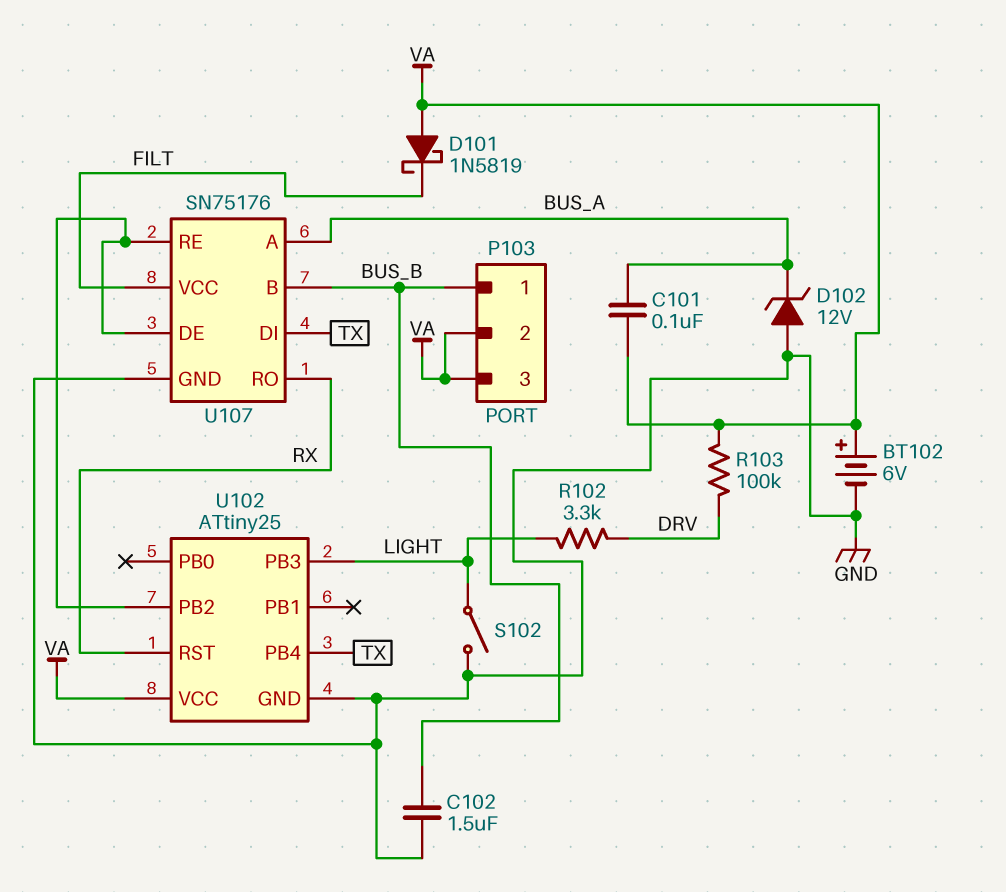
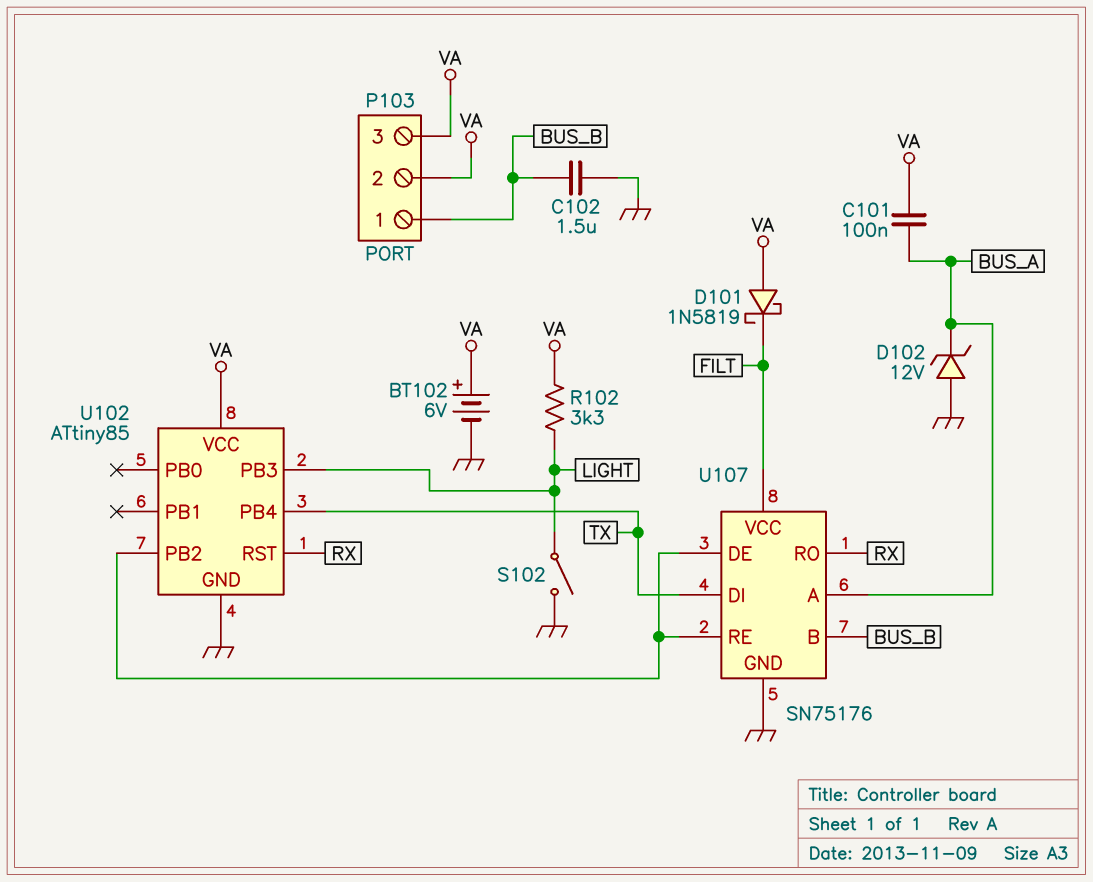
R102: 3.3k (DRV, LIGHT) -> 3.3k (LIGHT, VA)
R103: 100k (DRV, VA) -> none
U102: ATtiny25 -> ATtiny85

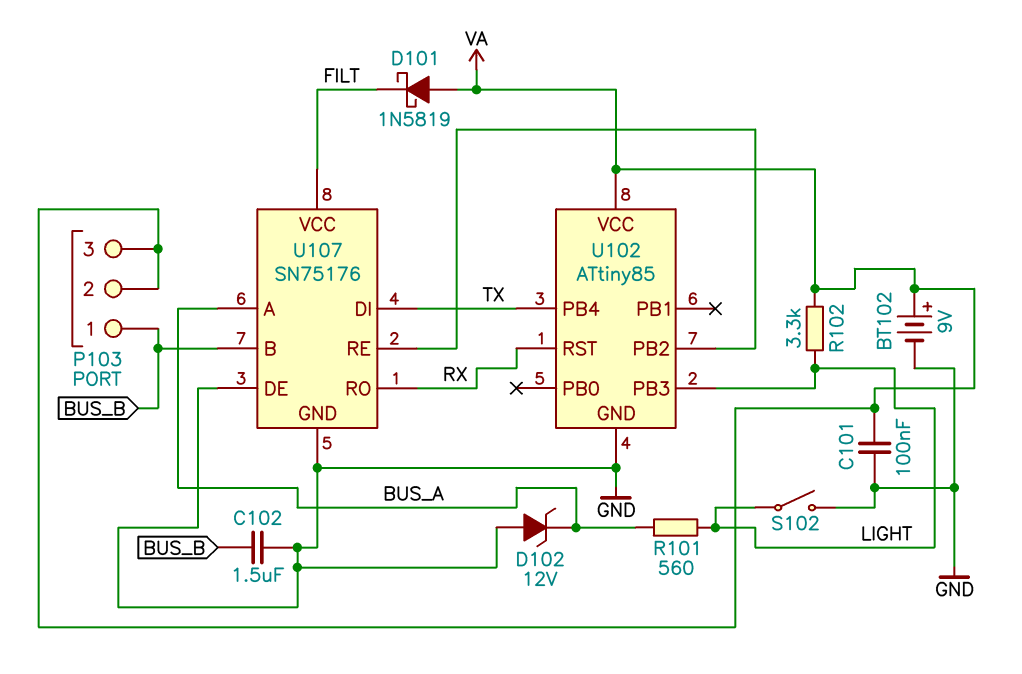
BT102: 6V (plus VA, minus GND) -> 9V (plus VA, minus GND)
C101: 100nF (BUS_A, VA) -> 100nF (GND, VA)
R101: none -> 560 (BUS_A, LIGHT)
U107 pin DE: U102/PB2 -> GND

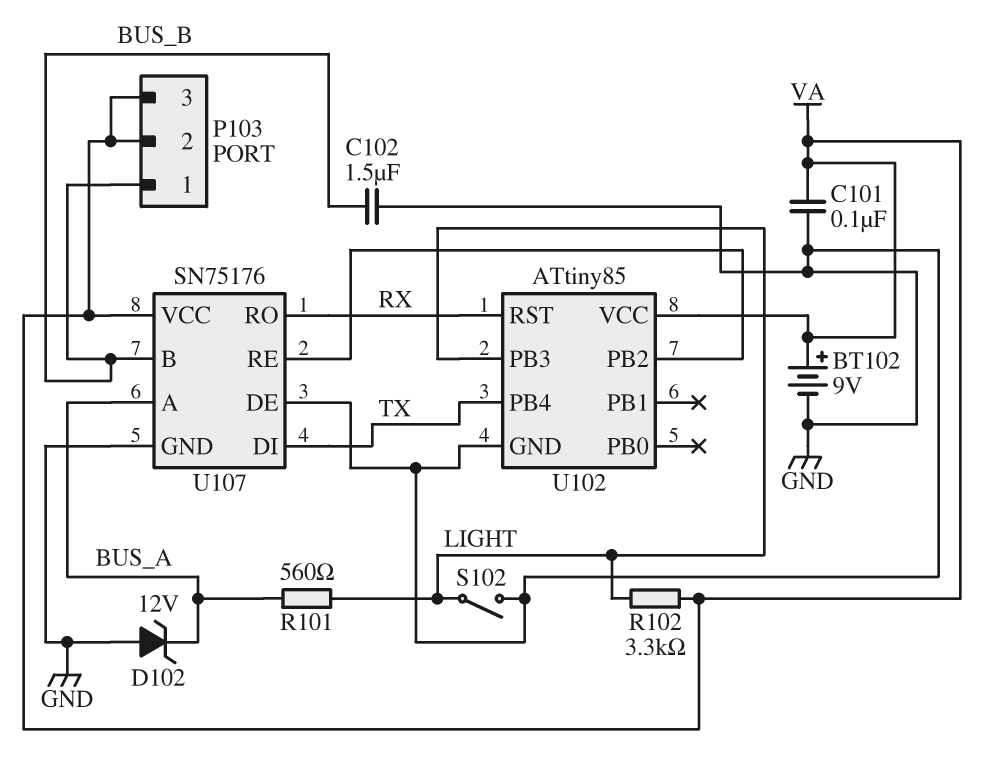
D101: schottky 1N5819 (A VA, K FILT) -> none
U107 pin VCC: FILT -> VA

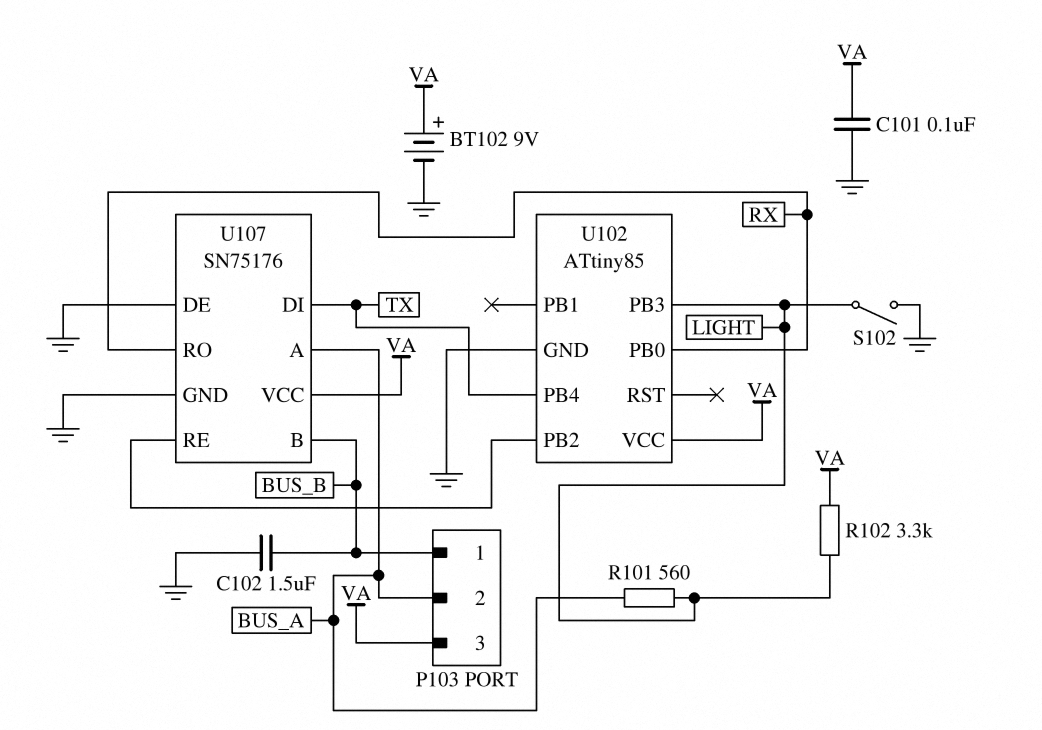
D102: zener 12V (A GND, K BUS_A) -> none
P103 pin 2: VA -> BUS_A
U102 pin PB0: none -> RX
U102 pin RST: RX -> none

